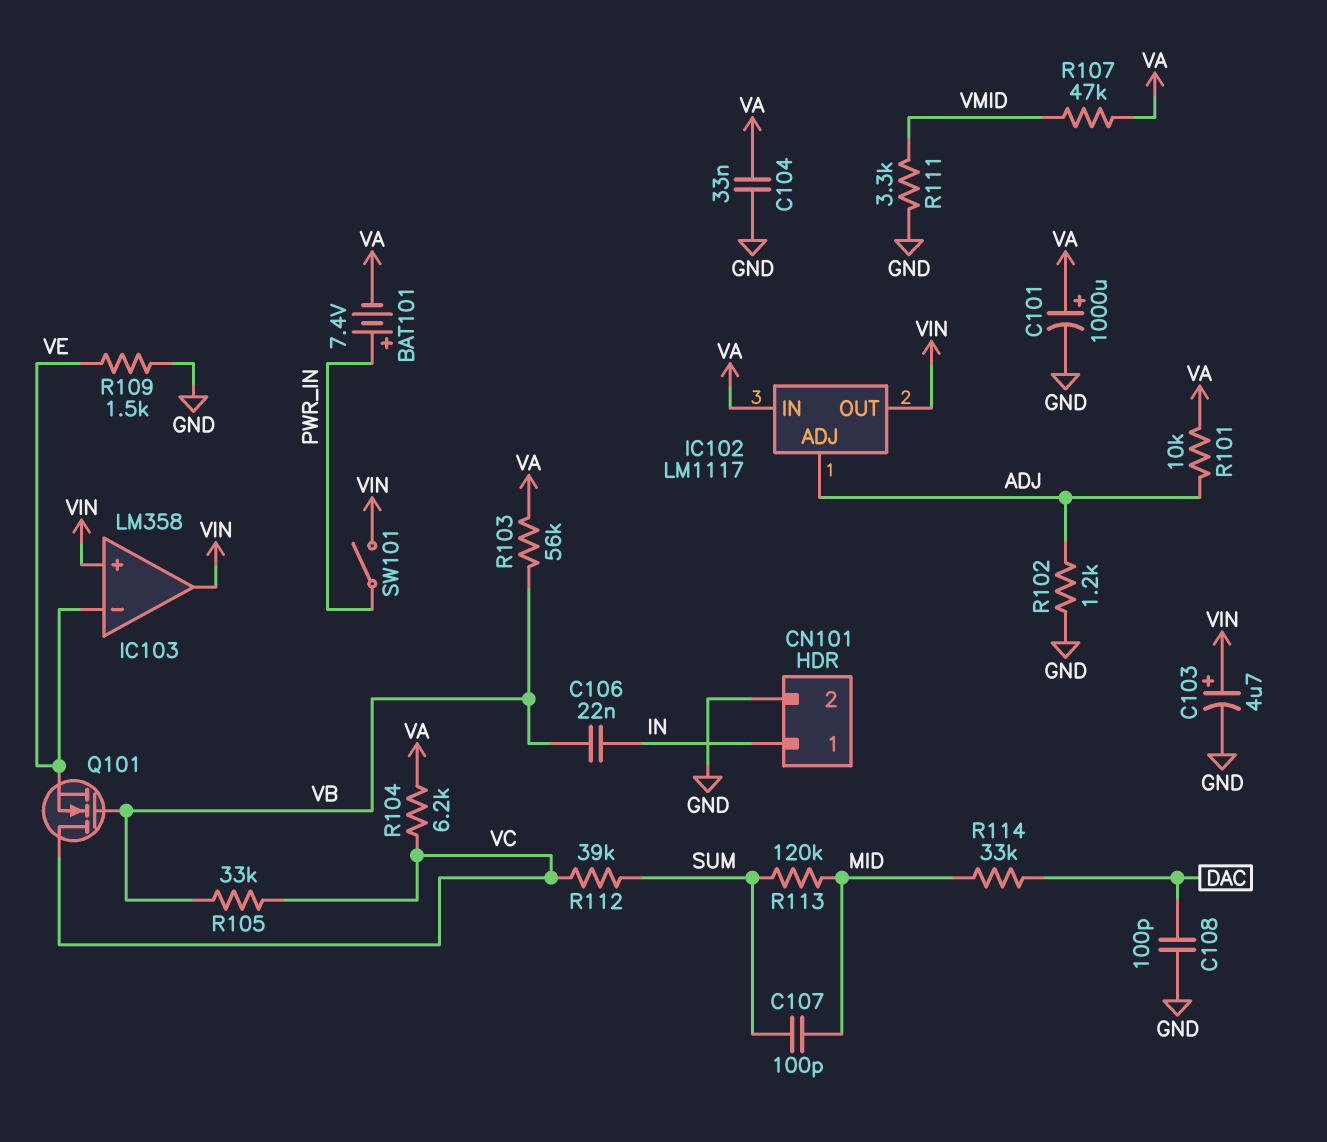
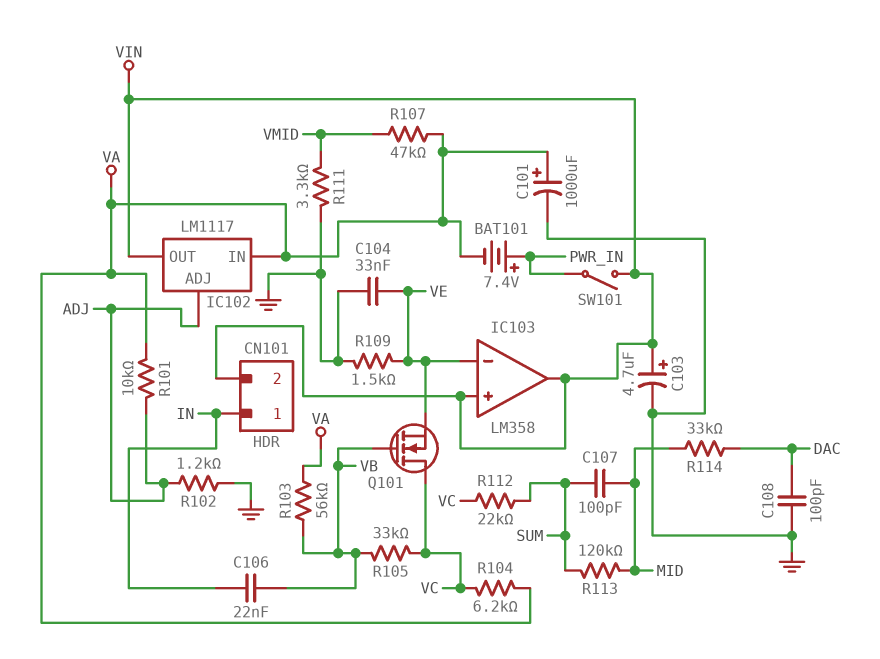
C104: 33nF (GND, VA) -> 33nF (GND, VE)
CN101 pin 2: GND -> VIN
R112: 39k (SUM, VC) -> 22k (SUM, VC)

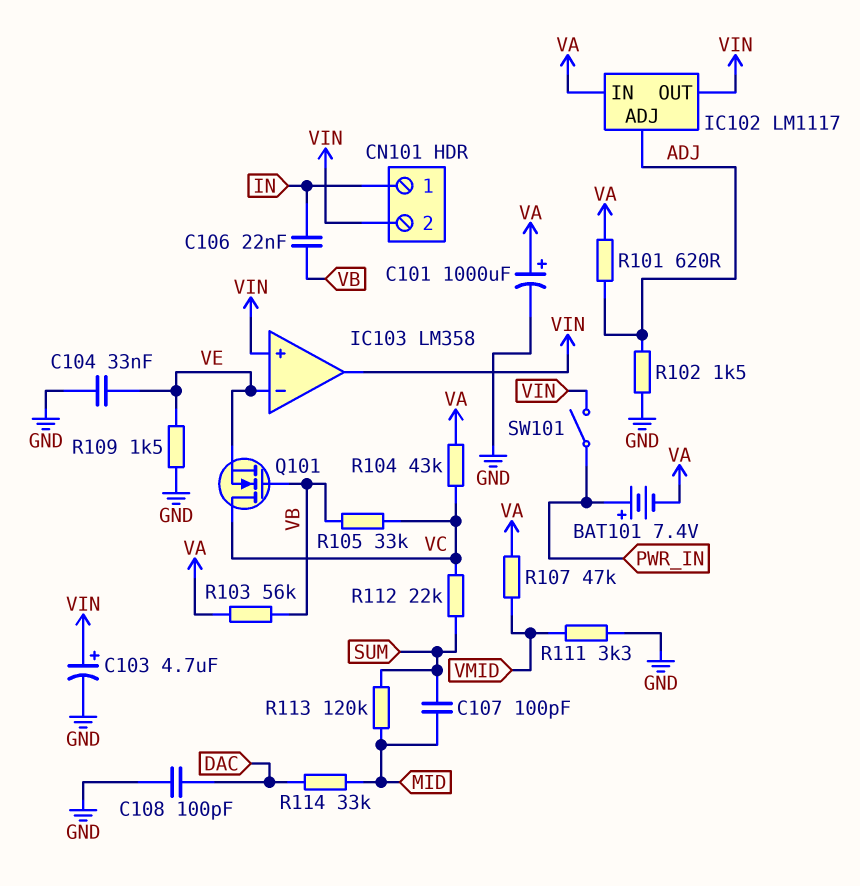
R101: 10k (ADJ, VA) -> 620 (ADJ, VA)
R102: 1.2k (ADJ, GND) -> 1.5k (ADJ, GND)
R104: 6.2k (VA, VC) -> 43k (VA, VC)

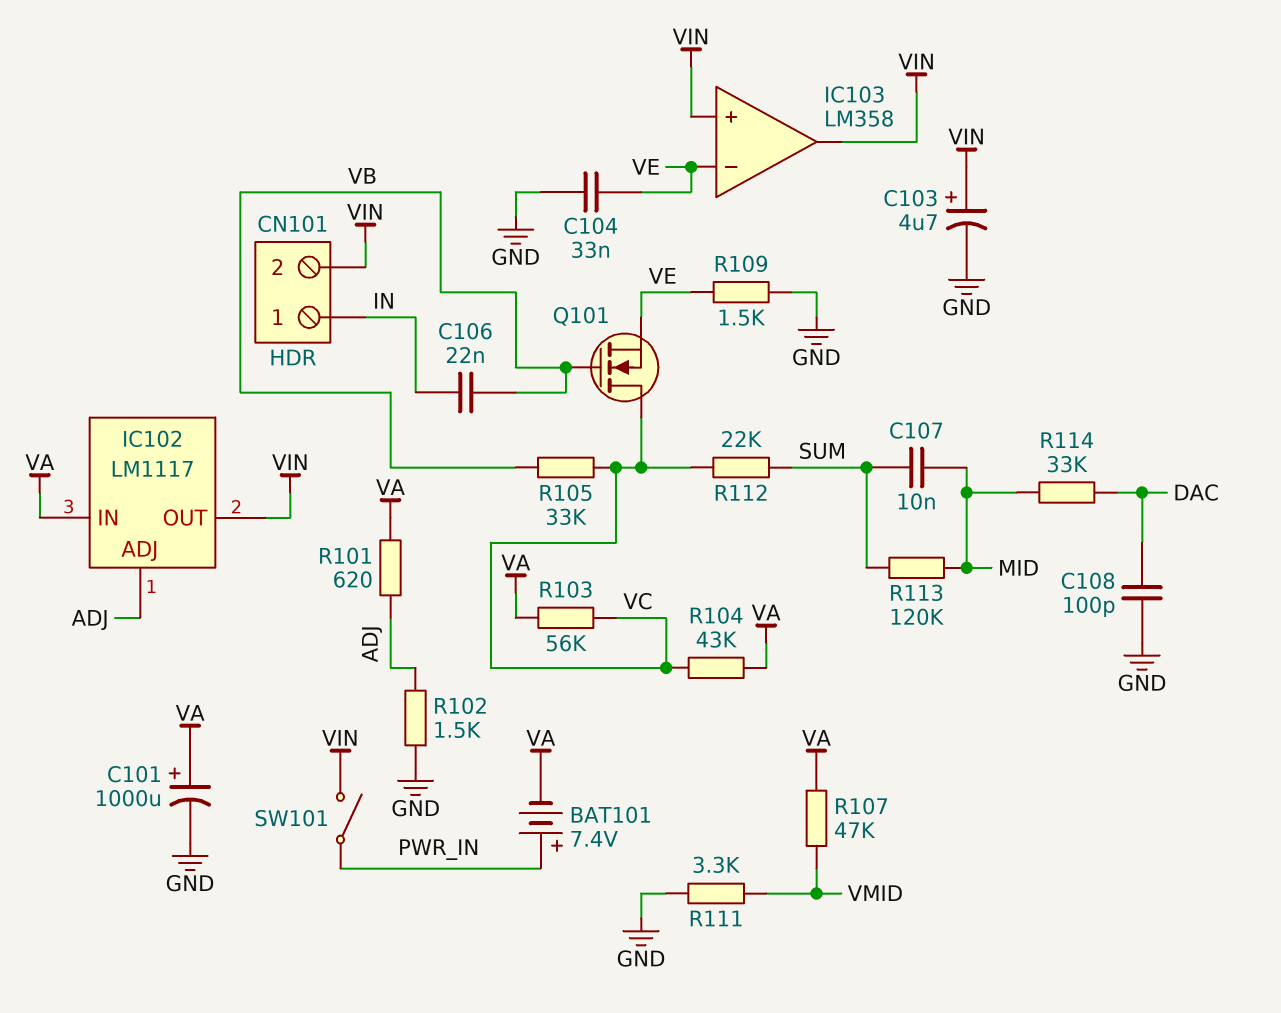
C107: 100pF (MID, SUM) -> 10nF (MID, SUM)
R103: 56k (VA, VB) -> 56k (VA, VC)

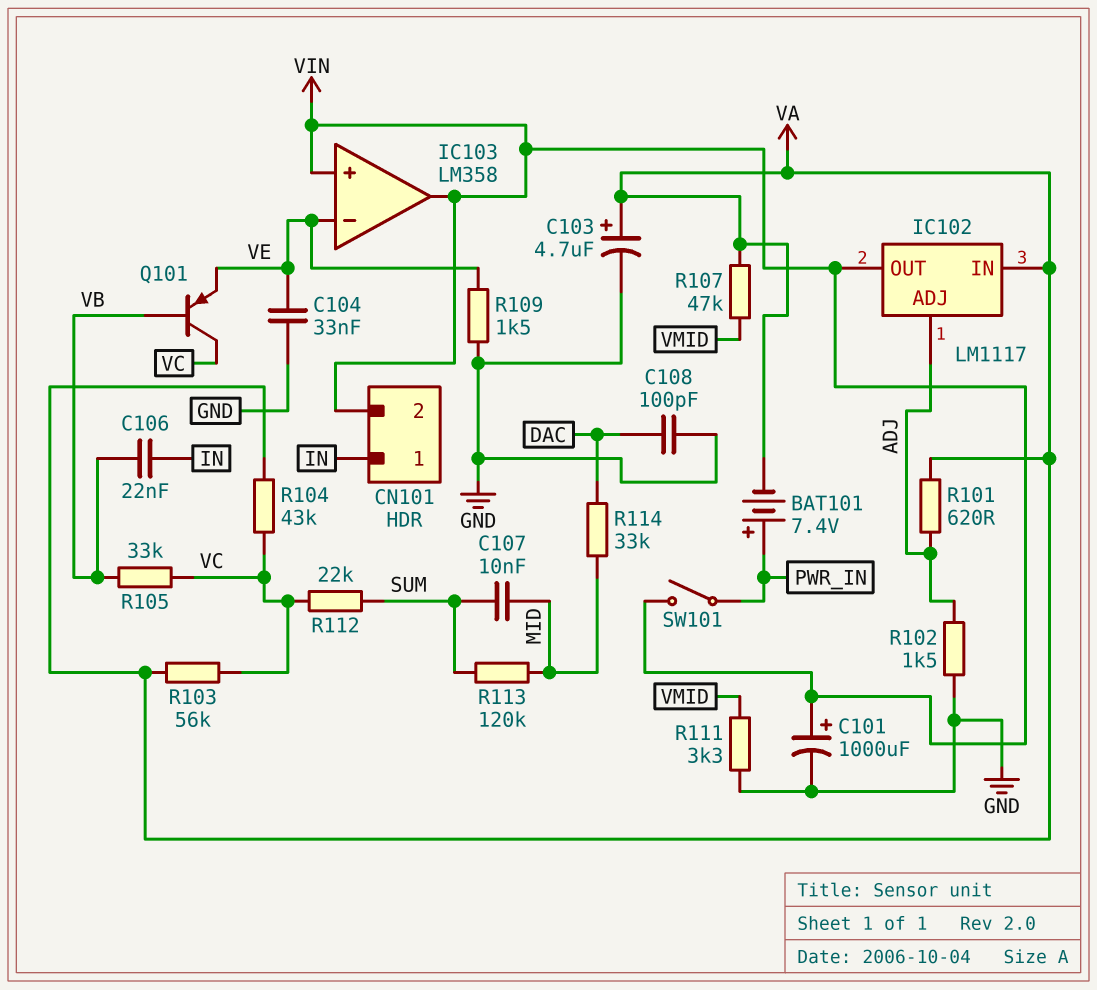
C101: 1000uF (plus VA, minus GND) -> 1000uF (plus VIN, minus GND)
C103: 4.7uF (plus VIN, minus GND) -> 4.7uF (plus VA, minus GND)
Q101: NMOS (G VB, D VC, S VE) -> PNP (B VB, C VC, E VE)

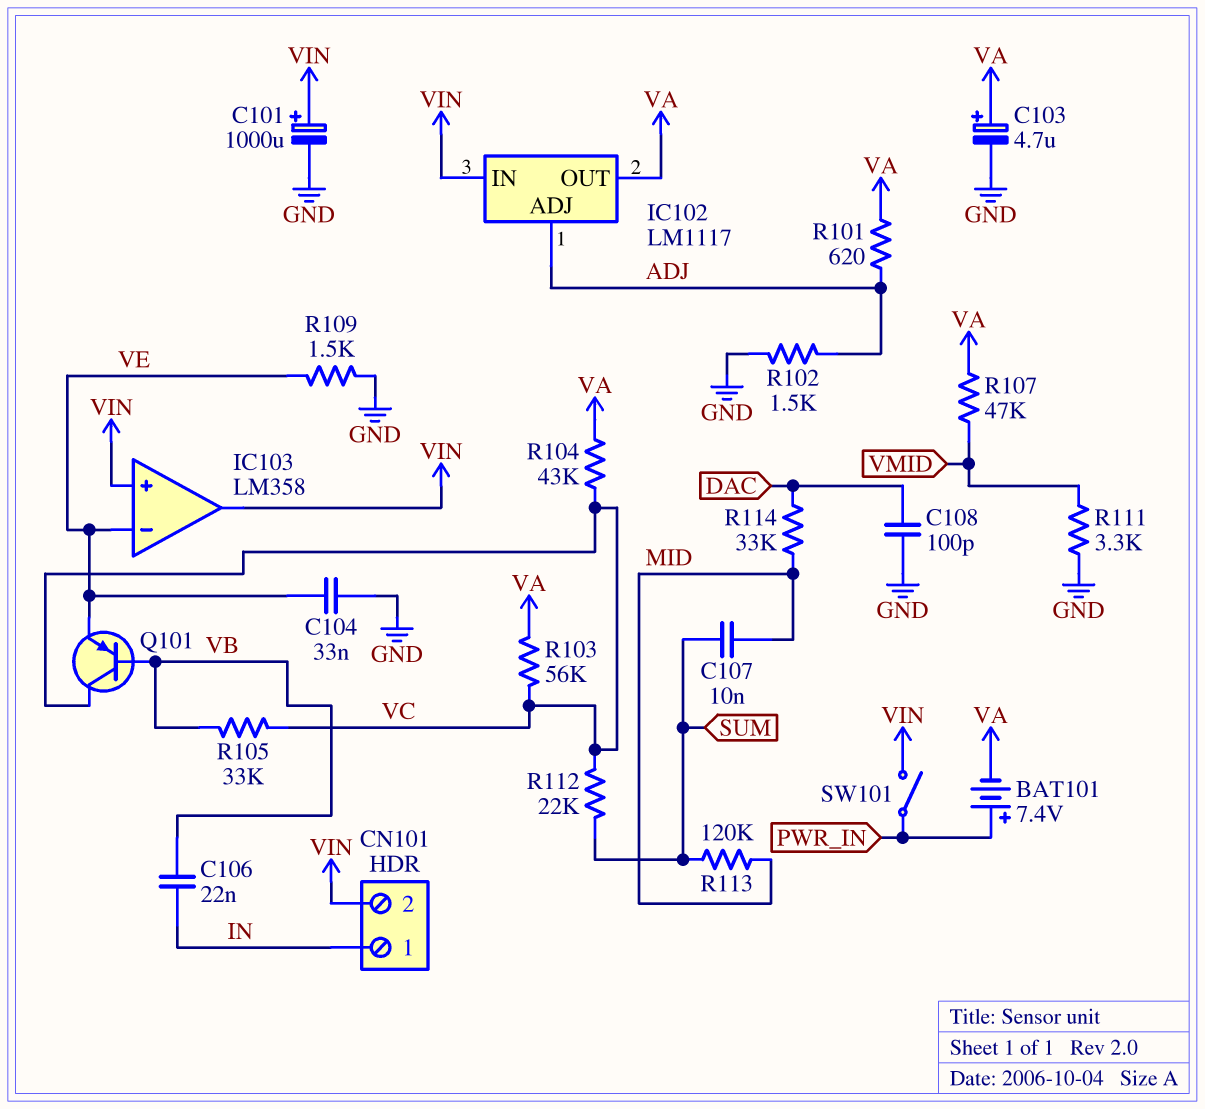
IC102 pin IN: VA -> VIN
IC102 pin OUT: VIN -> VA

